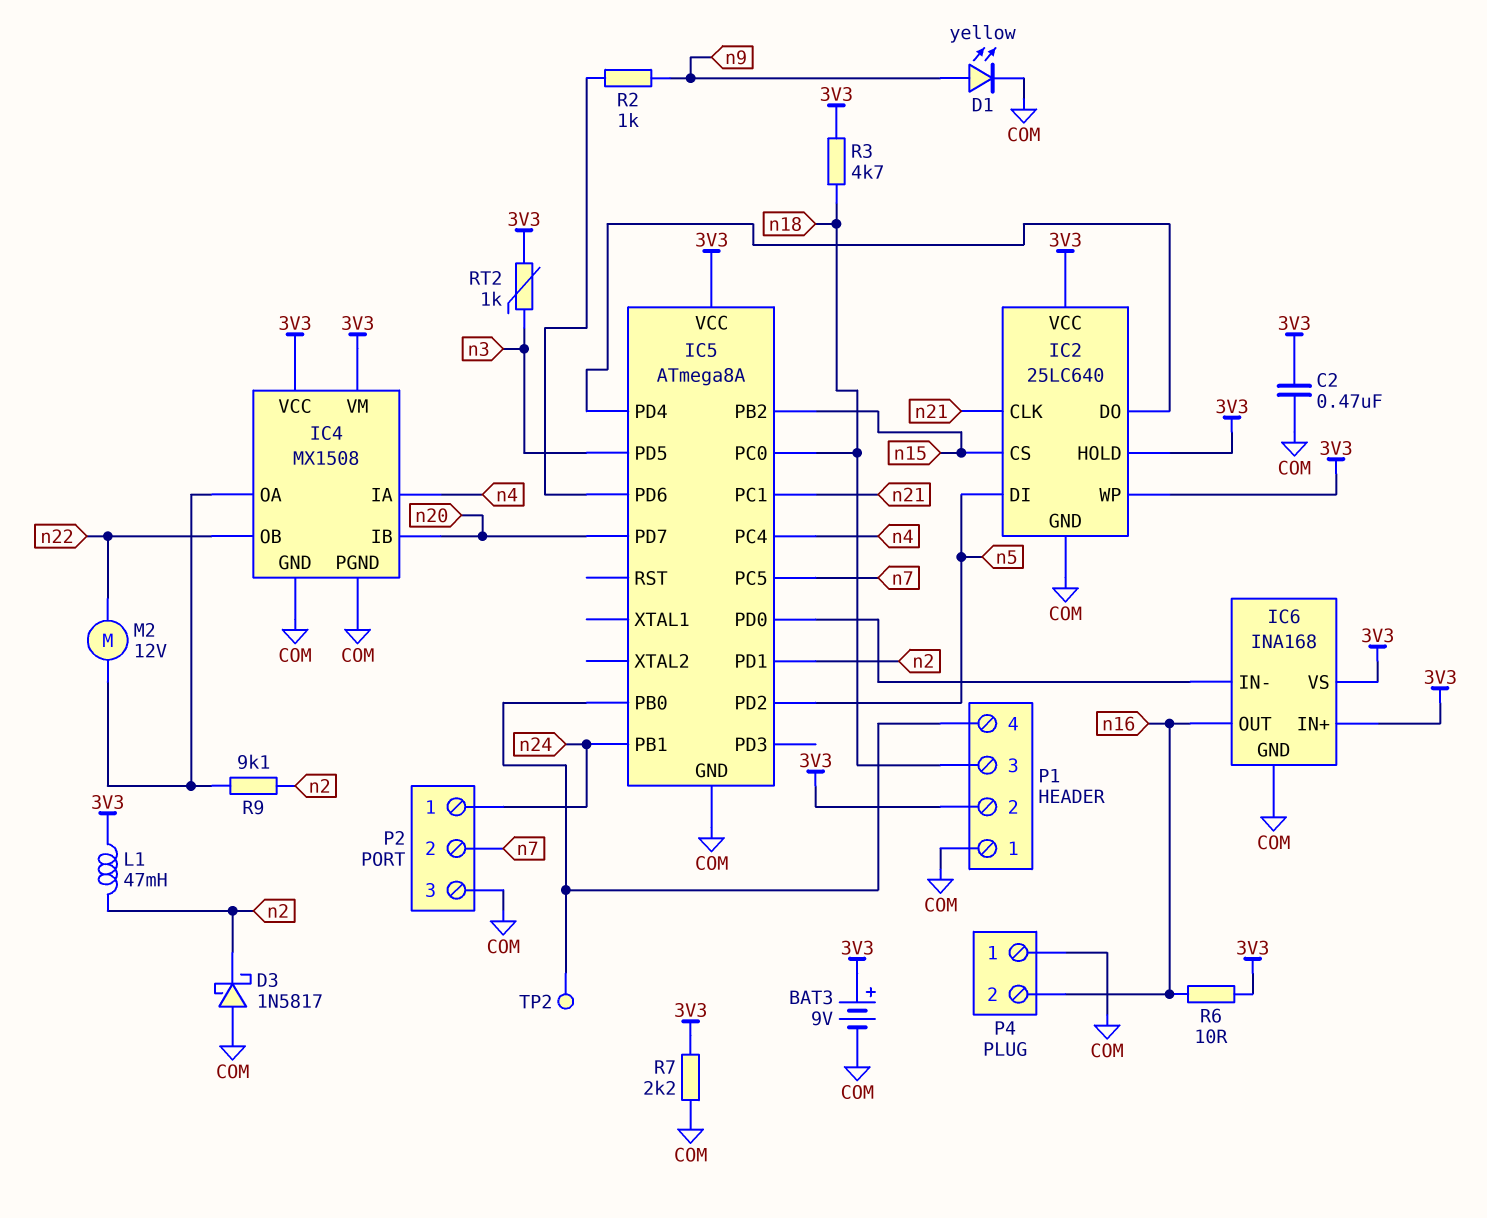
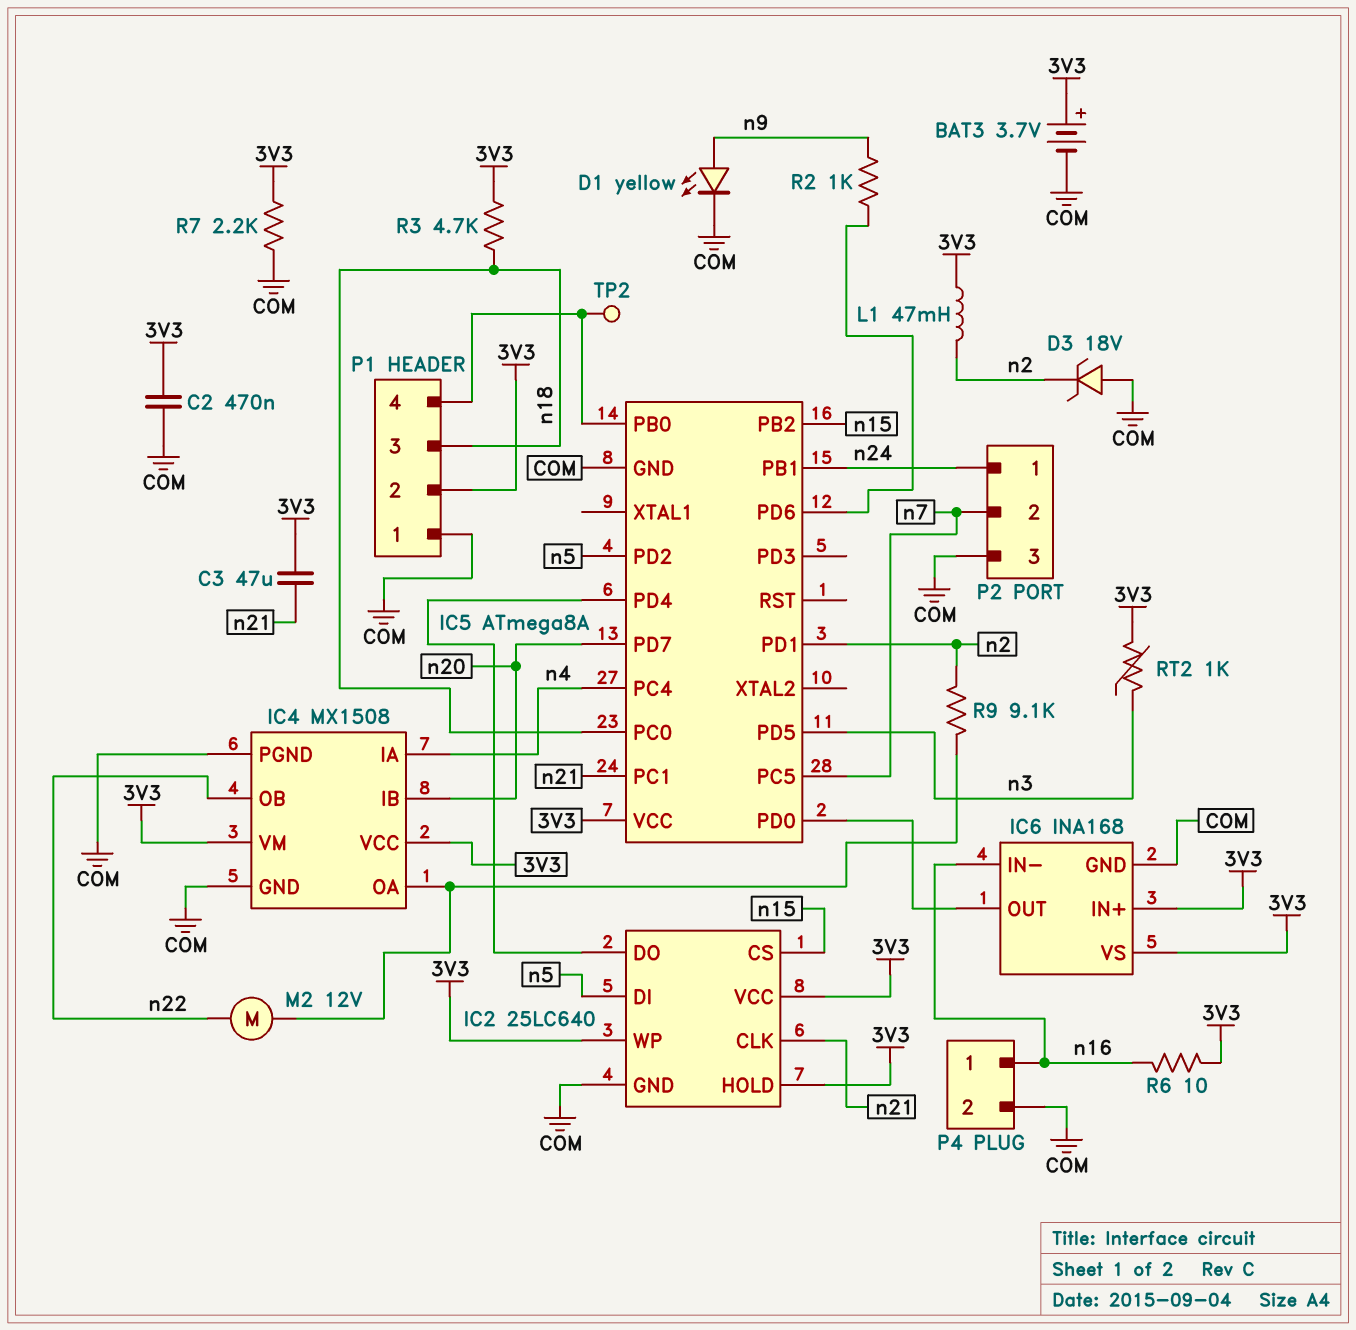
BAT3: 9V (plus 3V3, minus COM) -> 3.7V (plus 3V3, minus COM)
C3: none -> 47uF (3V3, n21)
D3: schottky 1N5817 (A COM, K n2) -> zener 18V (A COM, K n2)
IC6 pin IN-: IC5/PD0 -> n16
IC6 pin OUT: n16 -> IC5/PD0
P4 pin 1: COM -> n16
P4 pin 2: n16 -> COM

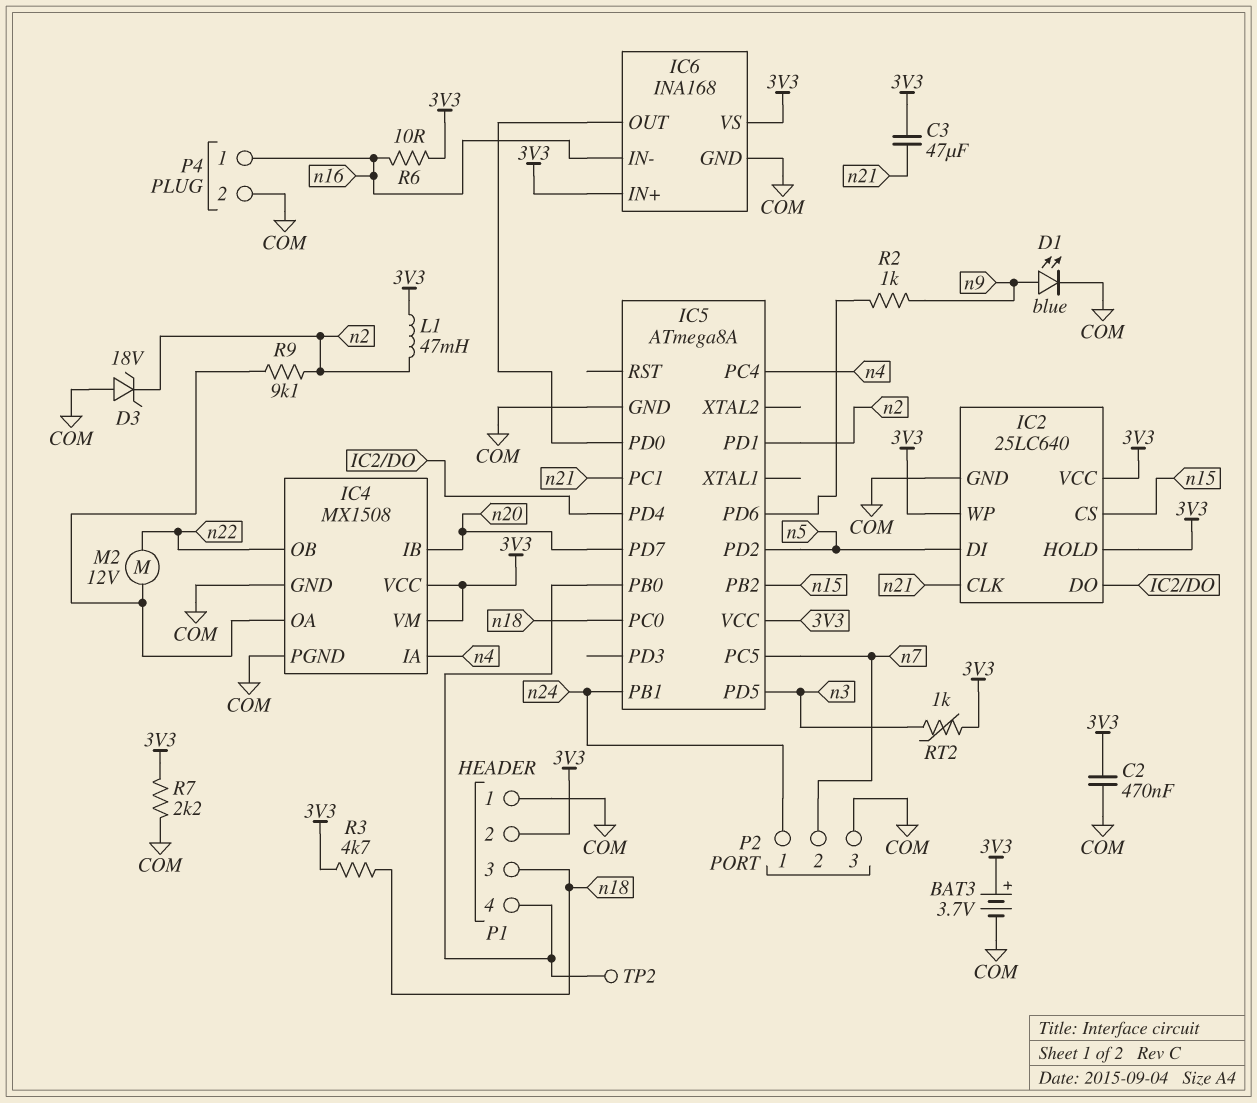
D1: LED yellow (A n9, K COM) -> LED blue (A n9, K COM)

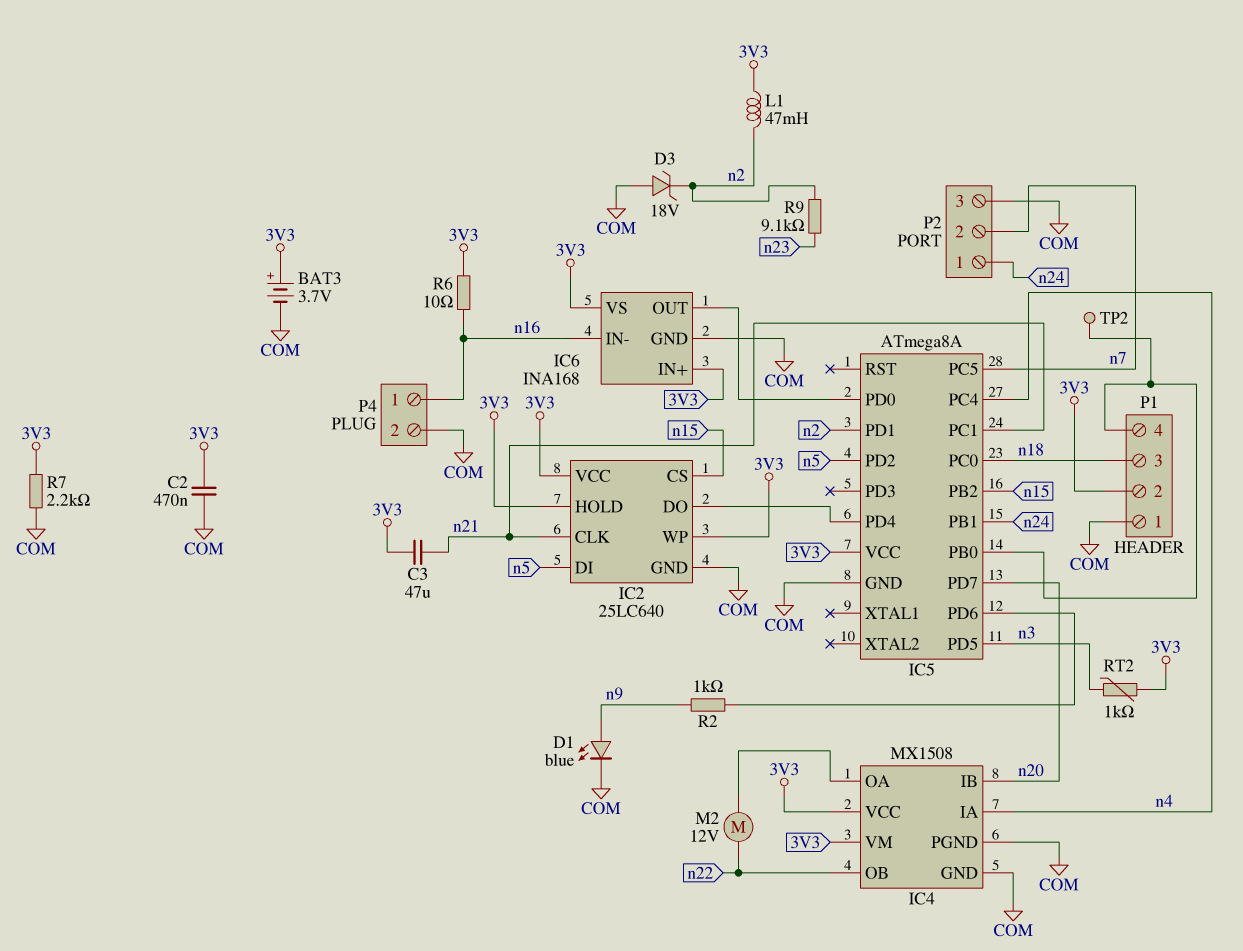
R3: 4.7k (3V3, n18) -> none
R9: 9.1k (IC4/OA, n2) -> 9.1k (n2, n23)

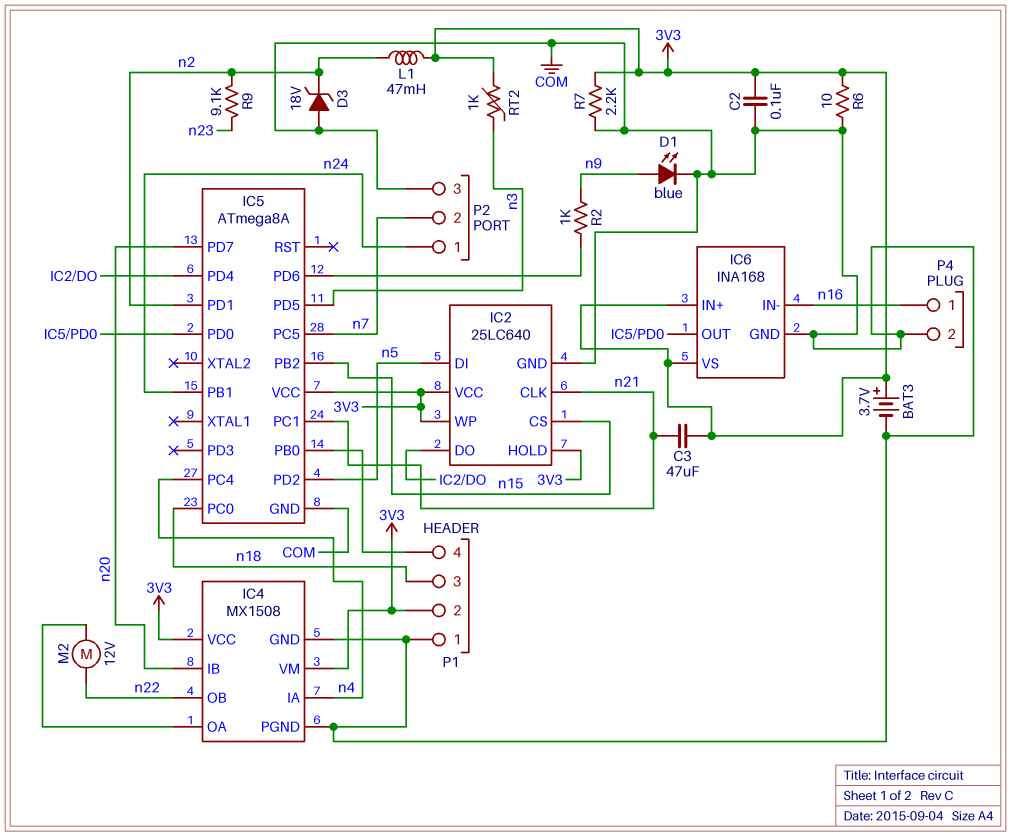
C2: 470nF (3V3, COM) -> 100nF (3V3, COM)
R6: 10 (3V3, n16) -> 10 (3V3, COM)
TP2: test point (IC5/PB0) -> none

